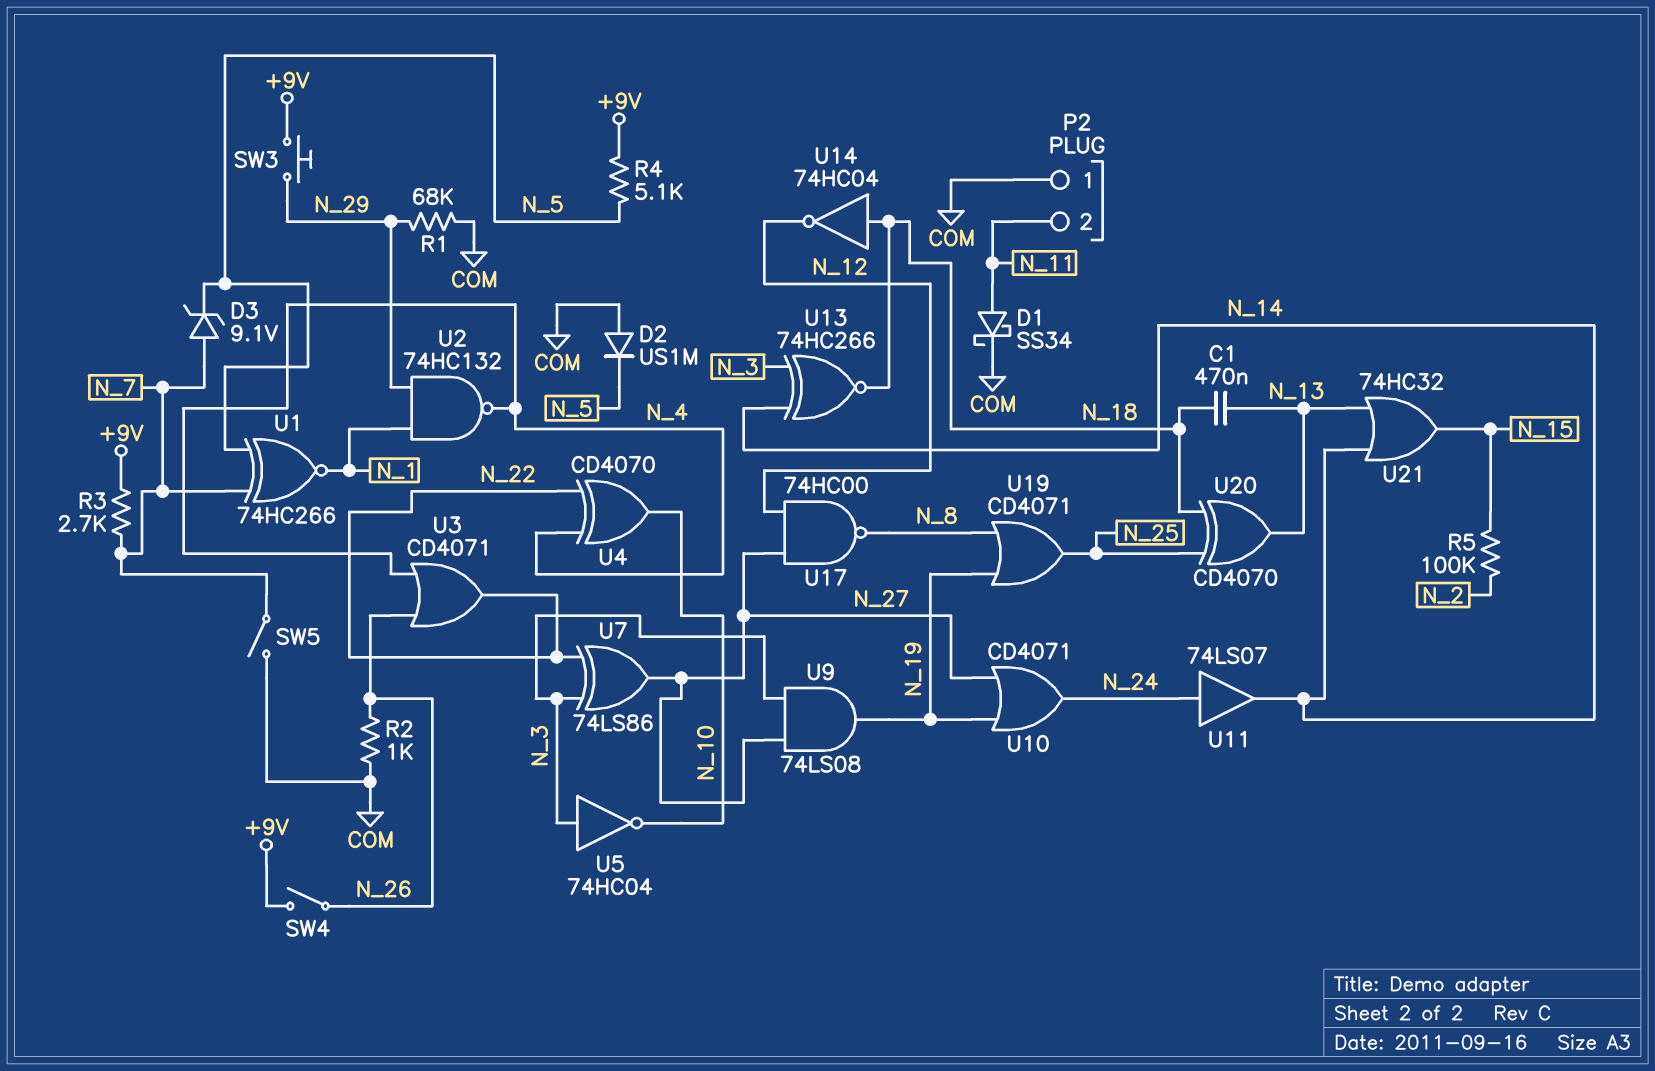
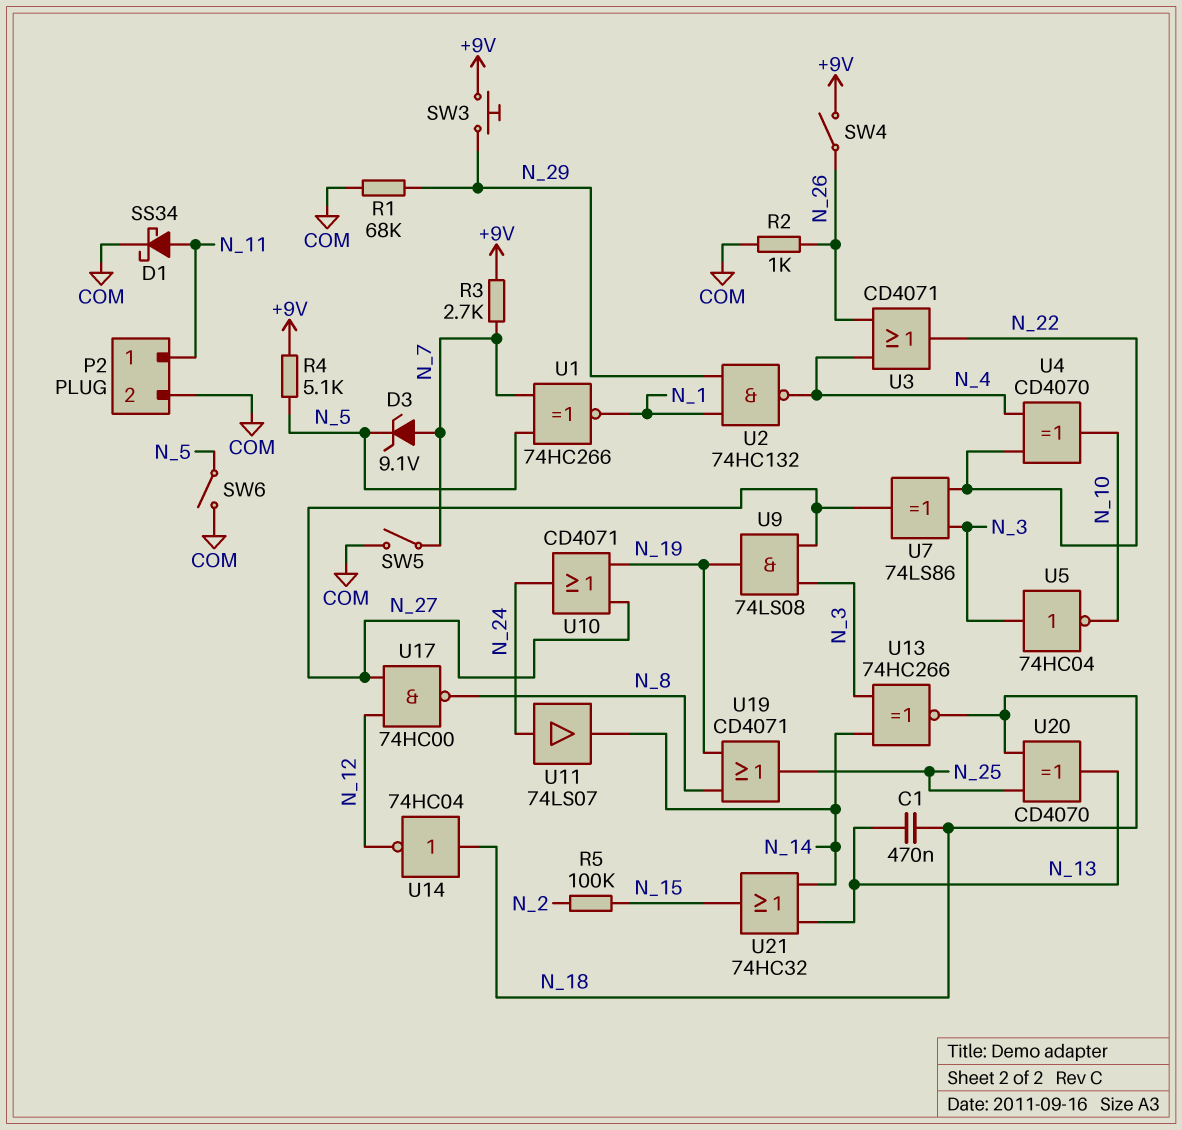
D2: diode US1M (A COM, K N_5) -> none
P2 pin 1: COM -> N_11
P2 pin 2: N_11 -> COM
SW6: none -> switch (COM, N_5)

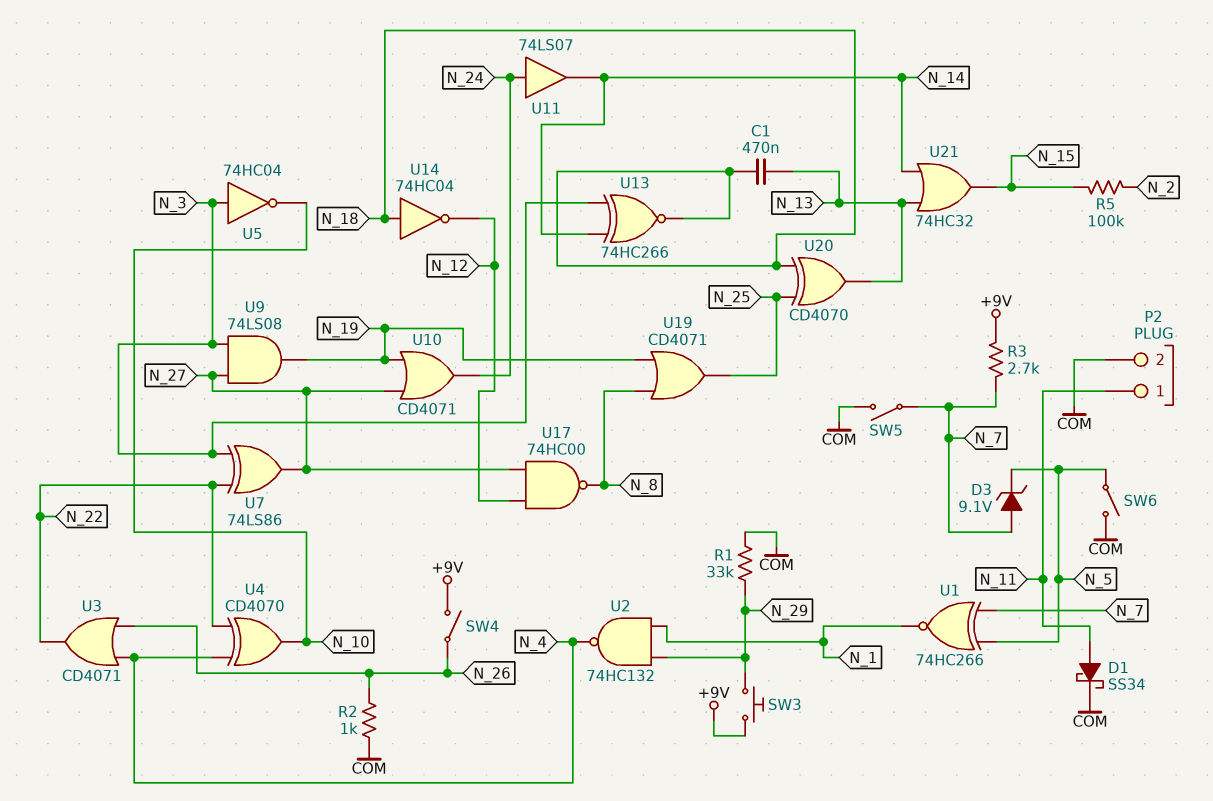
R1: 68k (COM, N_29) -> 33k (COM, N_29)
R4: 5.1k (+9V, N_5) -> none

